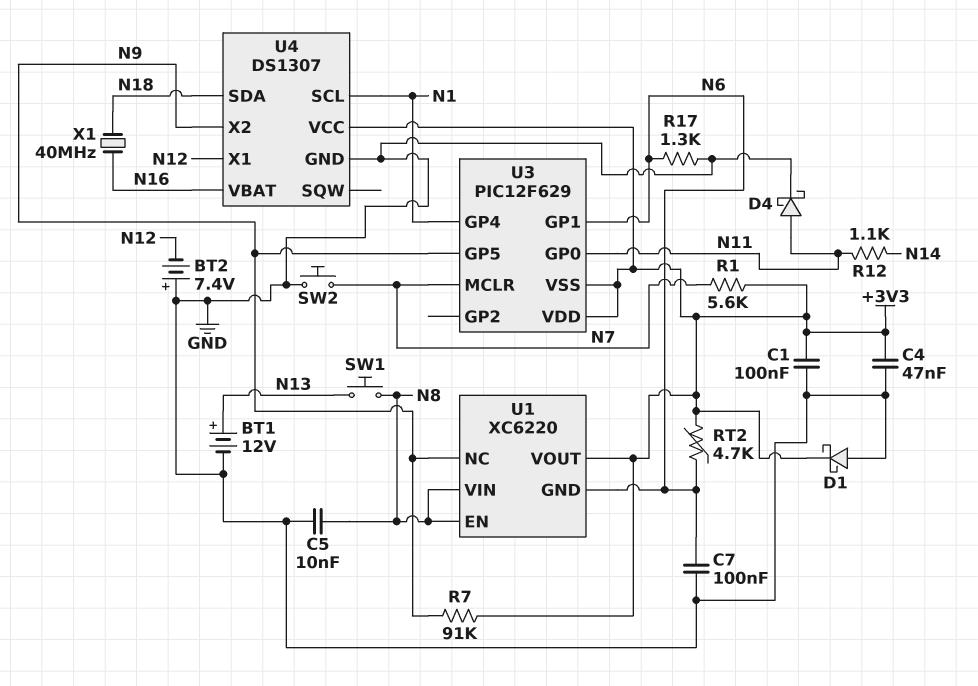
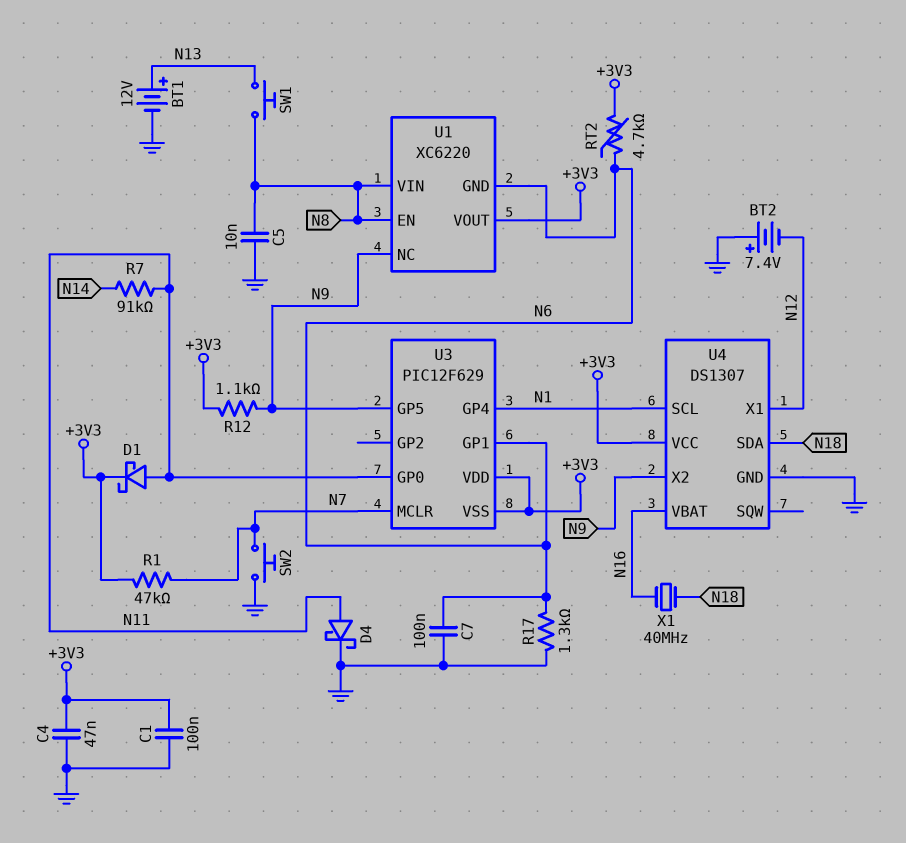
D1: schottky (A GND, K +3V3) -> schottky (A N11, K +3V3)
R1: 5.6k (+3V3, N7) -> 47k (+3V3, N7)
R7: 91k (+3V3, N9) -> 91k (N11, N14)
R12: 1.1k (N11, N14) -> 1.1k (+3V3, N9)

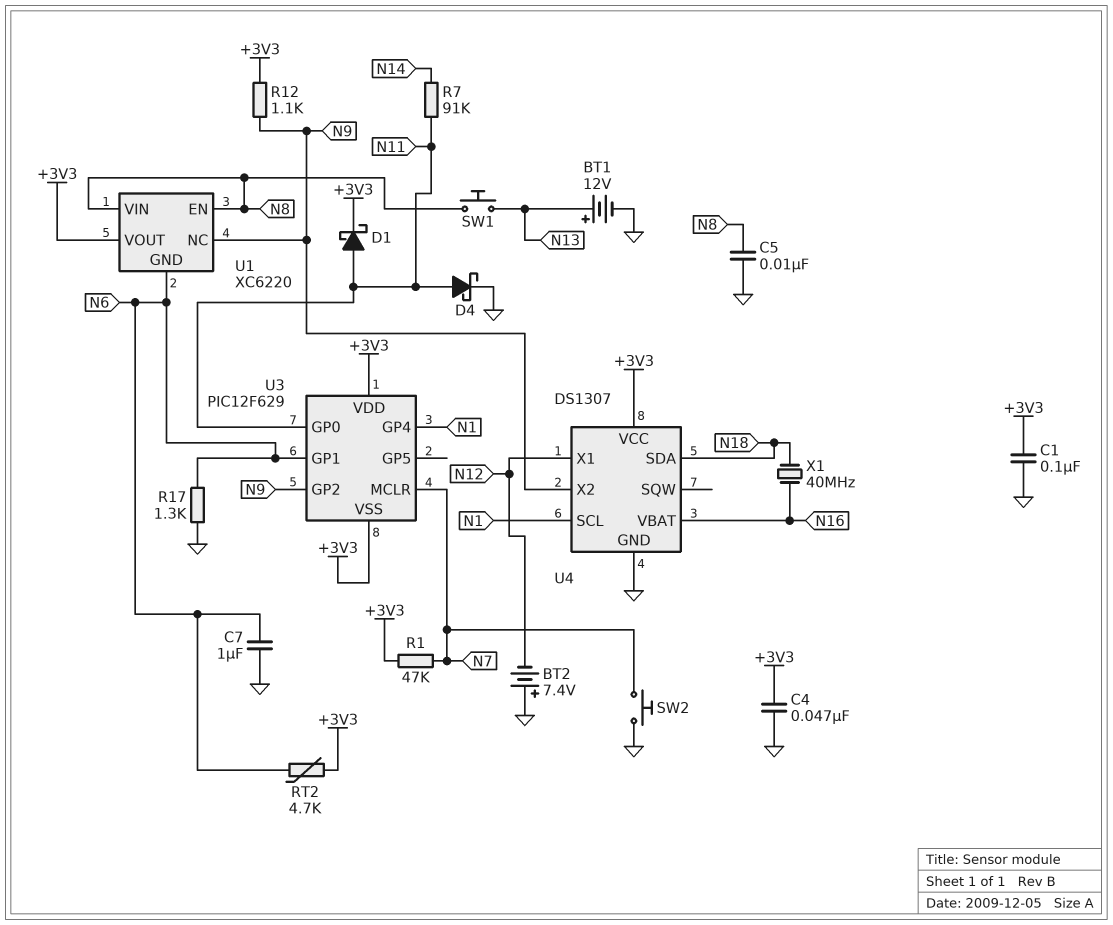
C7: 100nF (GND, N6) -> 1uF (GND, N6)
U3 pin GP2: none -> N9
U3 pin GP5: N9 -> none

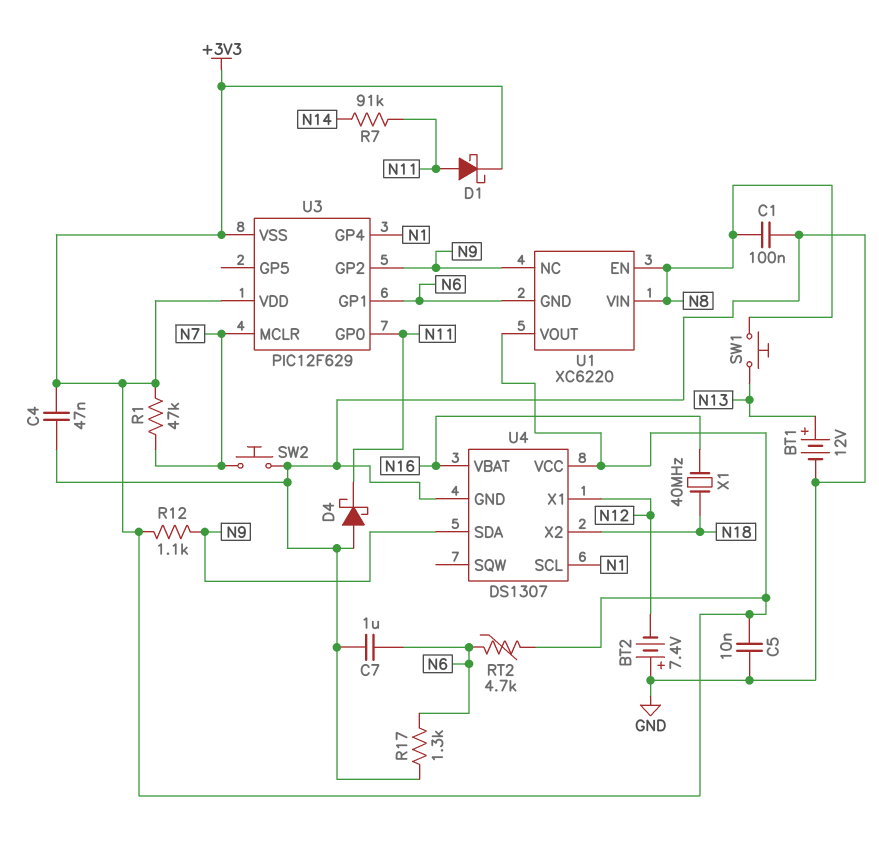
C1: 100nF (+3V3, GND) -> 100nF (GND, N8)
C5: 10nF (GND, N8) -> 10nF (+3V3, GND)
D4: schottky (A N11, K GND) -> schottky (A GND, K N11)
U4 pin SDA: N18 -> N9
U4 pin X2: N9 -> N18

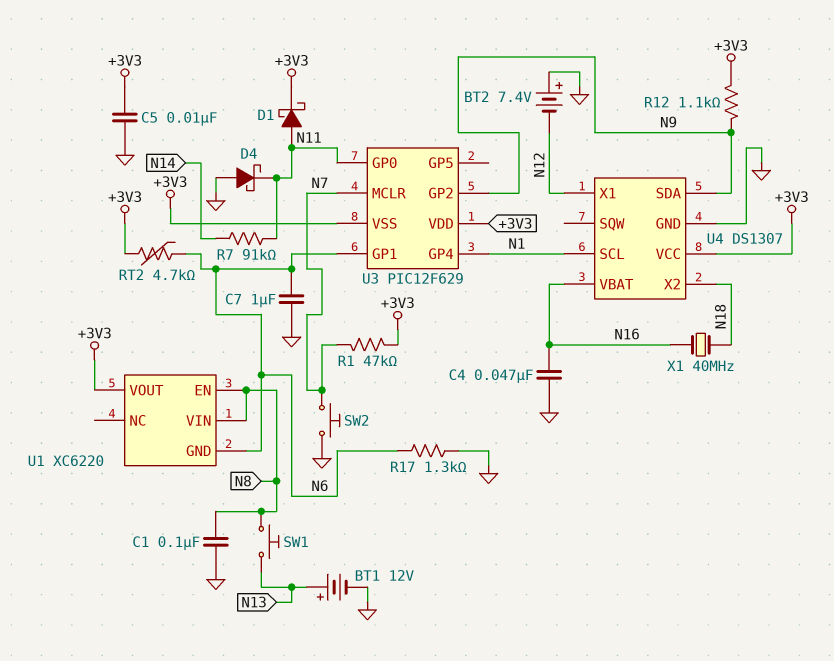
C4: 47nF (+3V3, GND) -> 47nF (GND, N16)
U1 pin NC: N9 -> none

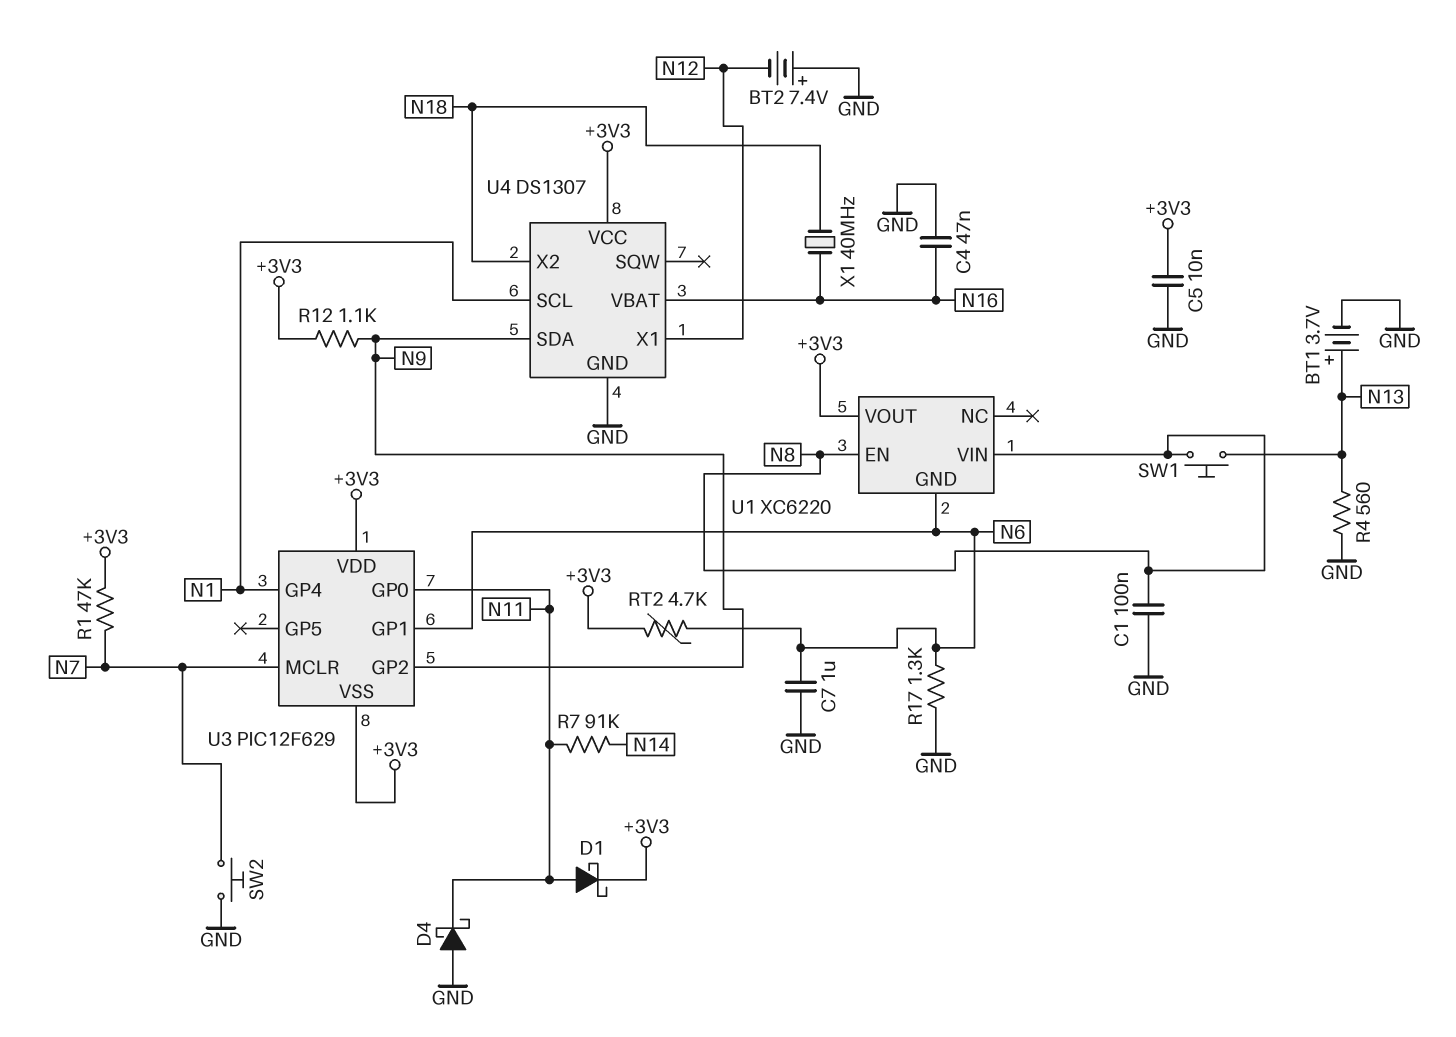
BT1: 12V (plus N13, minus GND) -> 3.7V (plus N13, minus GND)
R4: none -> 560 (GND, N13)

